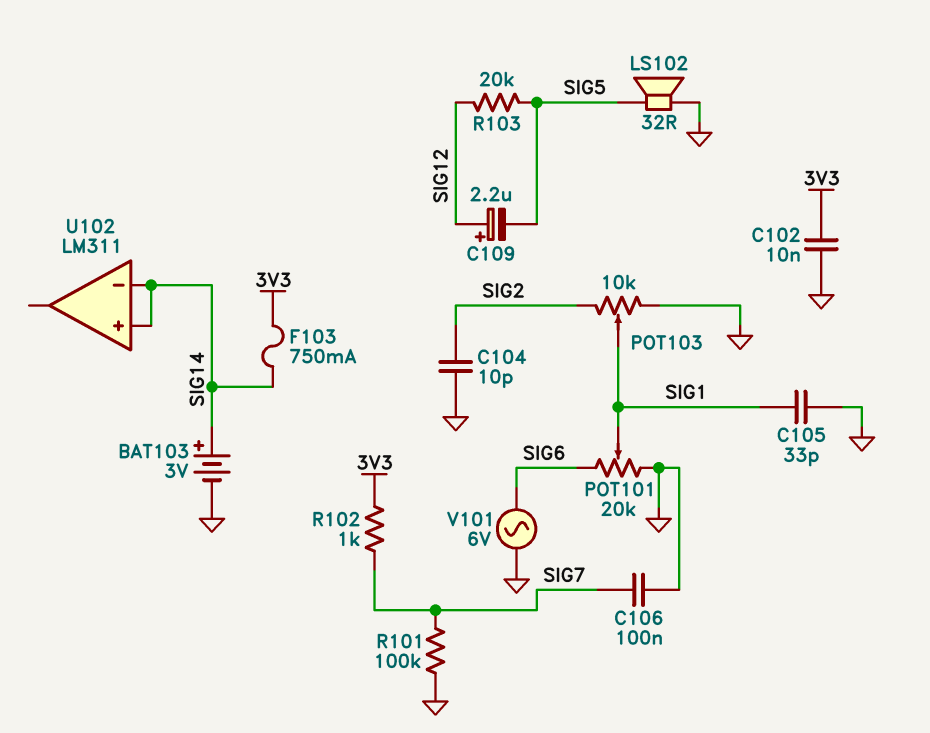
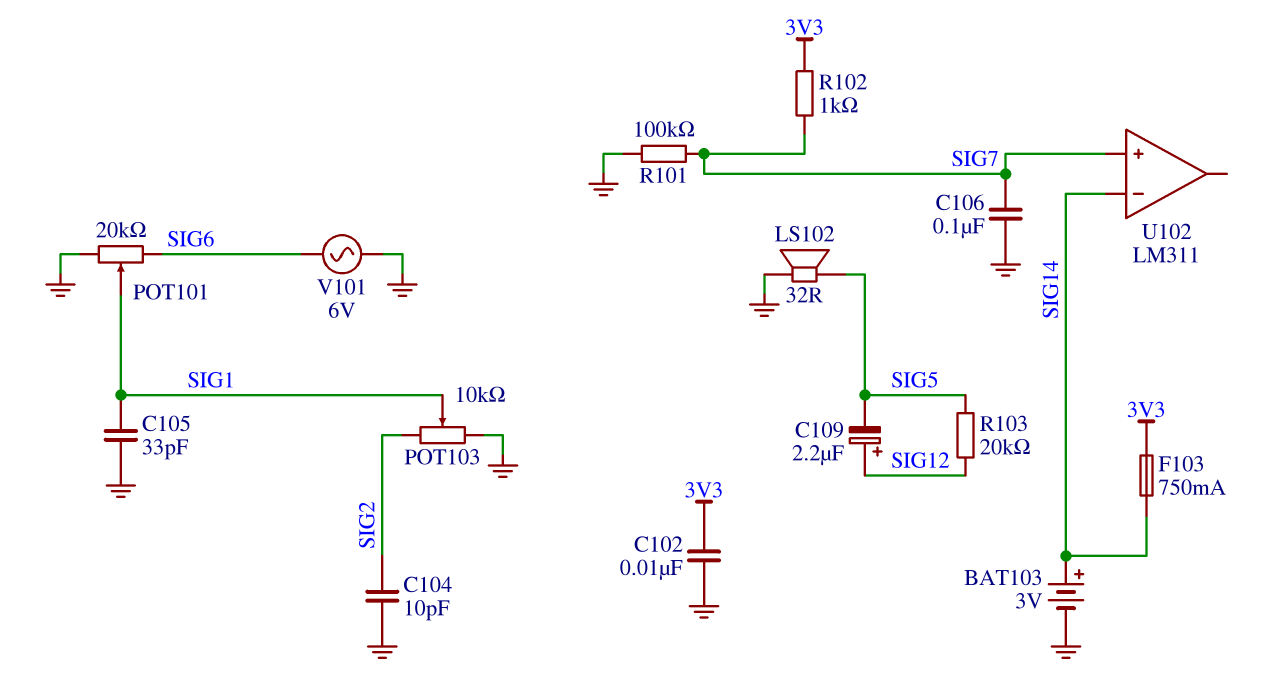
U102 pin in+: SIG14 -> SIG7

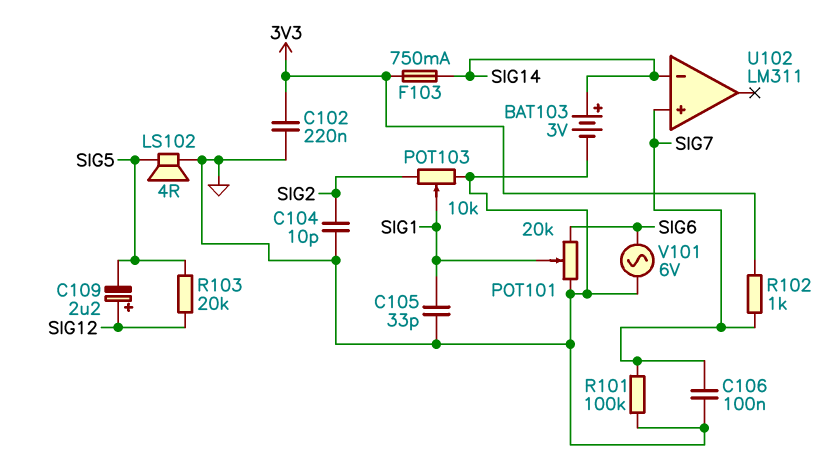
C102: 10nF (3V3, GND) -> 220nF (3V3, GND)
LS102: speaker 32R (GND, SIG5) -> speaker 4R (GND, SIG5)

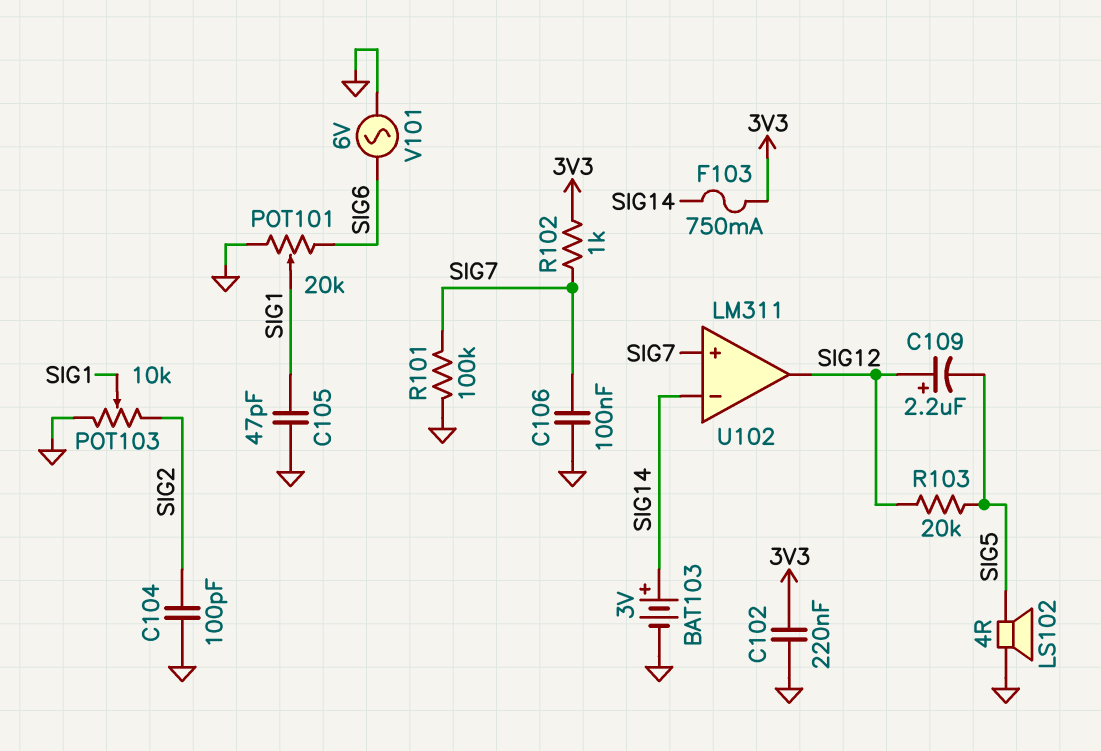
C104: 10pF (GND, SIG2) -> 100pF (GND, SIG2)
C105: 33pF (GND, SIG1) -> 47pF (GND, SIG1)
U102 pin out: none -> SIG12

